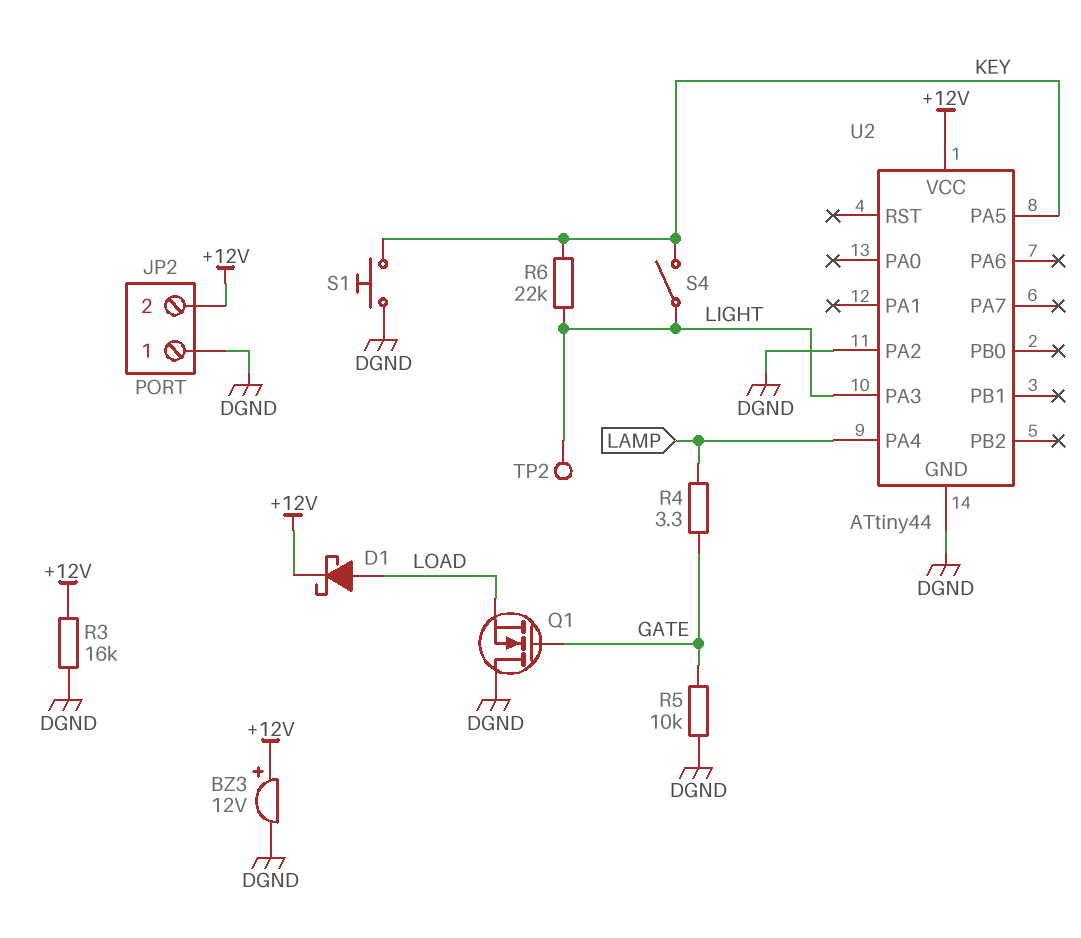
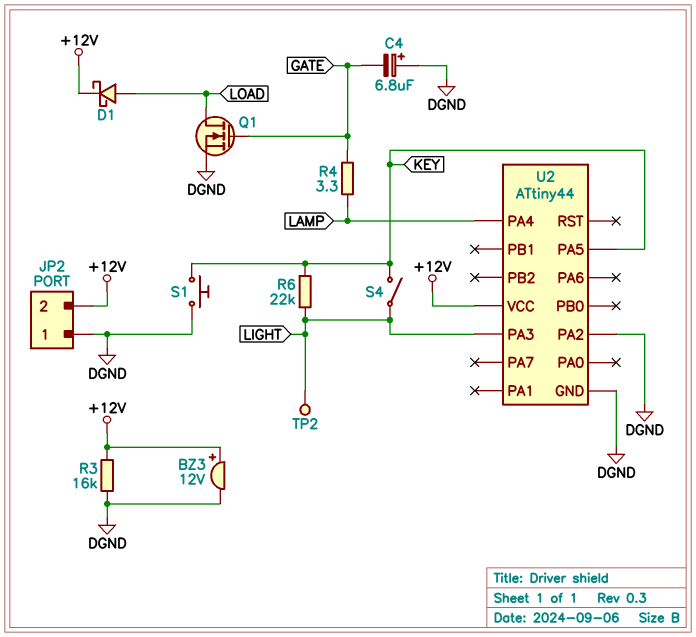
C4: none -> 6.8uF (plus DGND, minus GATE)
Q1: NMOS (G GATE, D DGND, S LOAD) -> NMOS (G GATE, D LOAD, S DGND)
R5: 10k (DGND, GATE) -> none

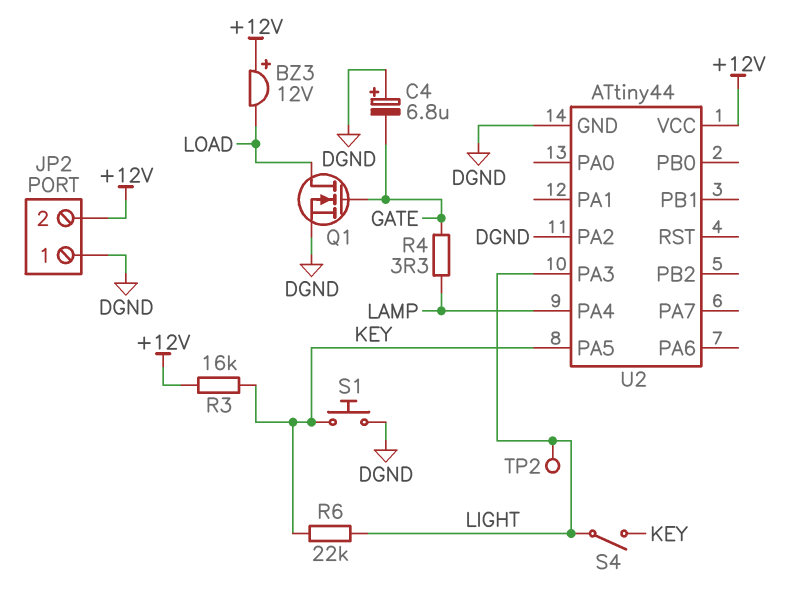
BZ3: buzzer 12V (plus +12V, minus DGND) -> buzzer 12V (plus +12V, minus LOAD)
D1: schottky (A LOAD, K +12V) -> none
R3: 16k (+12V, DGND) -> 16k (+12V, KEY)

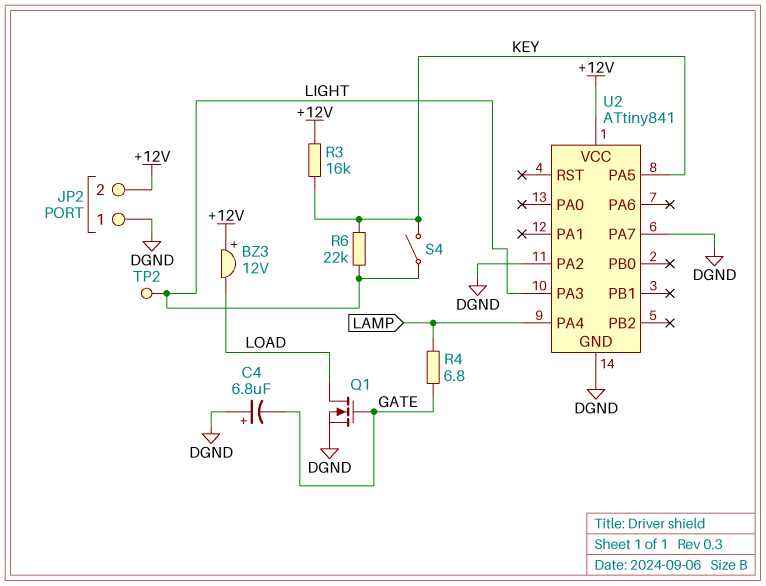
R4: 3.3 (GATE, LAMP) -> 6.8 (GATE, LAMP)
S1: button (DGND, KEY) -> none
U2: ATtiny44 -> ATtiny841
U2 pin PA7: none -> DGND

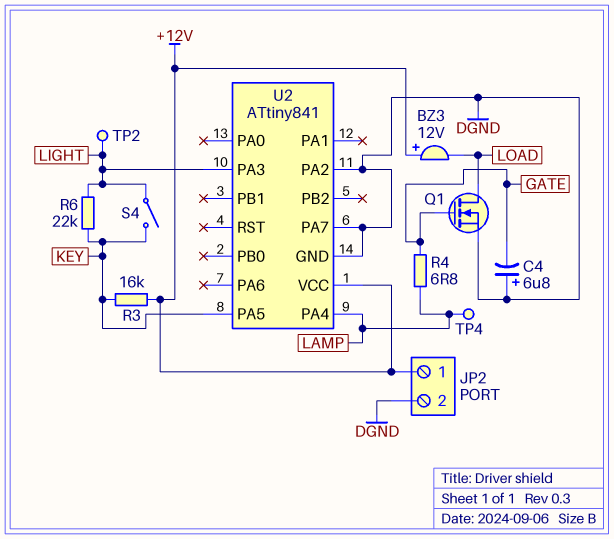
JP2 pin 1: DGND -> +12V
JP2 pin 2: +12V -> DGND
TP4: none -> test point (LAMP)

